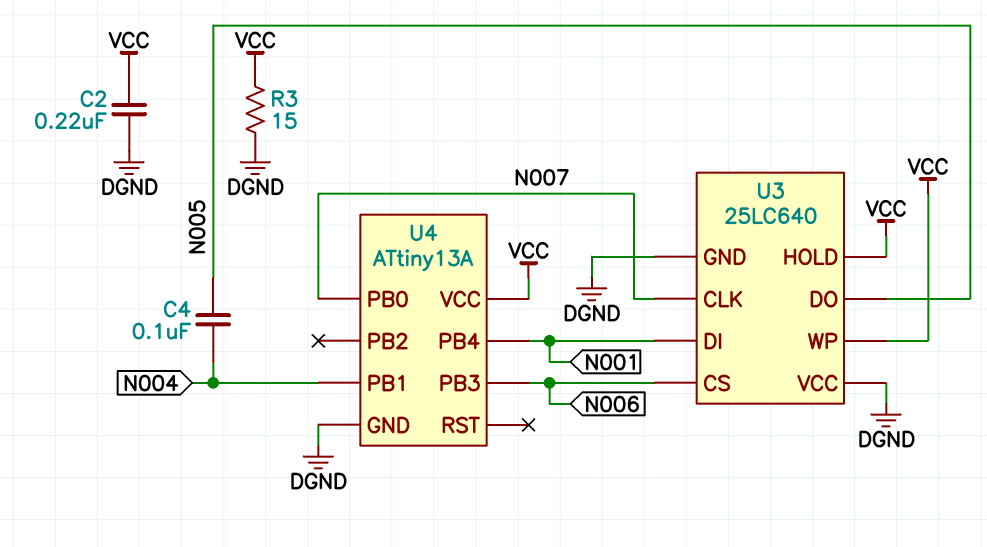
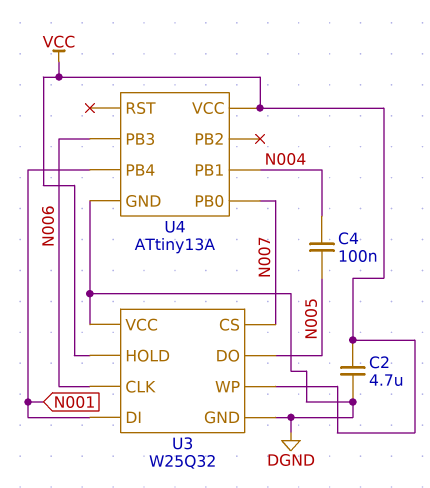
C2: 220nF (DGND, VCC) -> 4.7uF (DGND, VCC)
R3: 15 (DGND, VCC) -> none
U3: 25LC640 -> W25Q32
U3 pin CLK: N007 -> N006
U3 pin CS: N006 -> N007

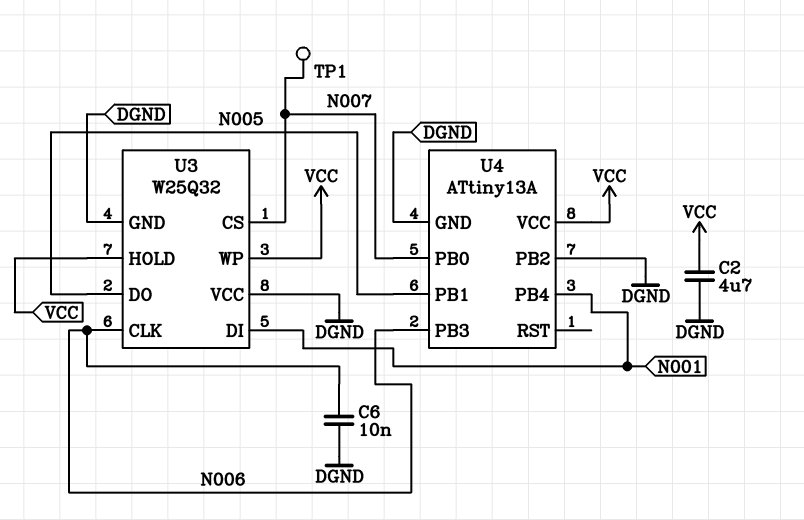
C4: 100nF (N004, N005) -> none
C6: none -> 10nF (DGND, N006)
TP1: none -> test point (N007)
U4 pin PB1: N004 -> N005
U4 pin PB2: none -> DGND

